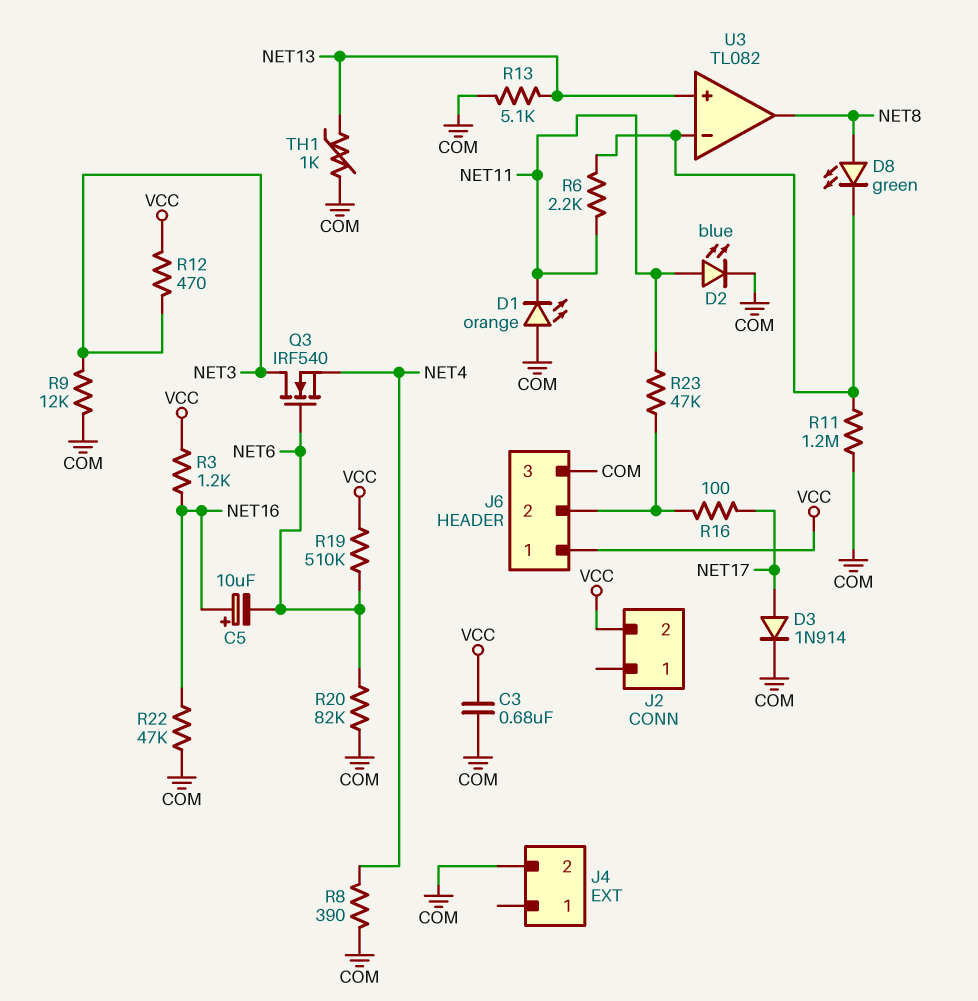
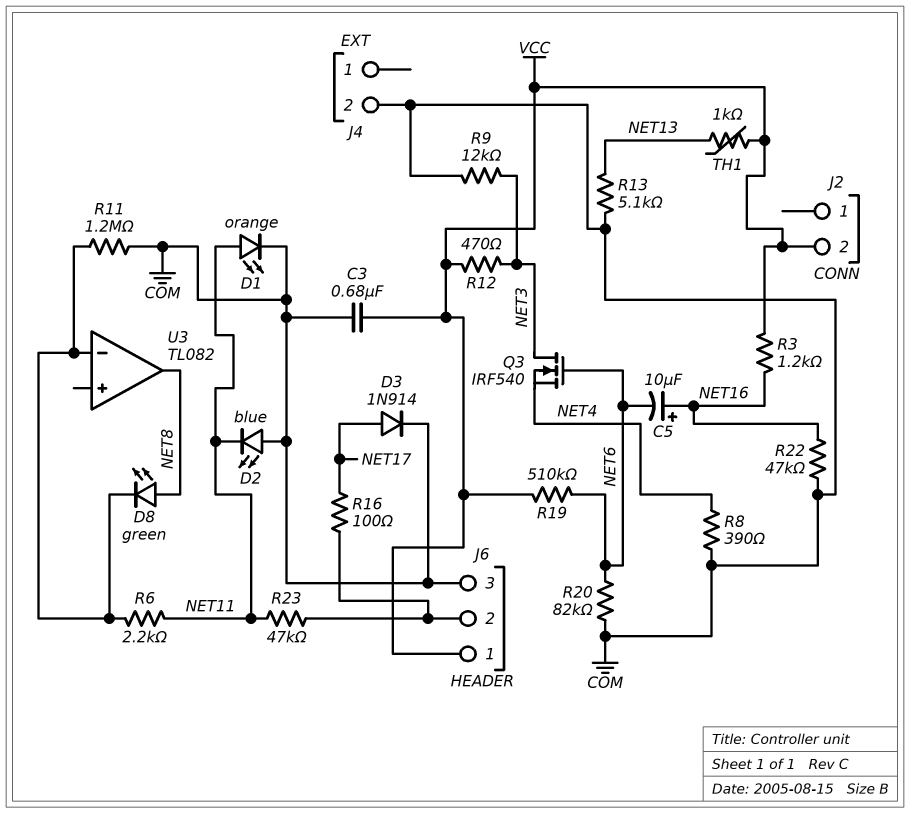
D1: LED orange (A COM, K NET11) -> LED orange (A NET11, K COM)
D2: LED blue (A NET11, K COM) -> LED blue (A COM, K NET11)
TH1: 1k (COM, NET13) -> 1k (NET13, VCC)
U3 pin in+: NET13 -> none

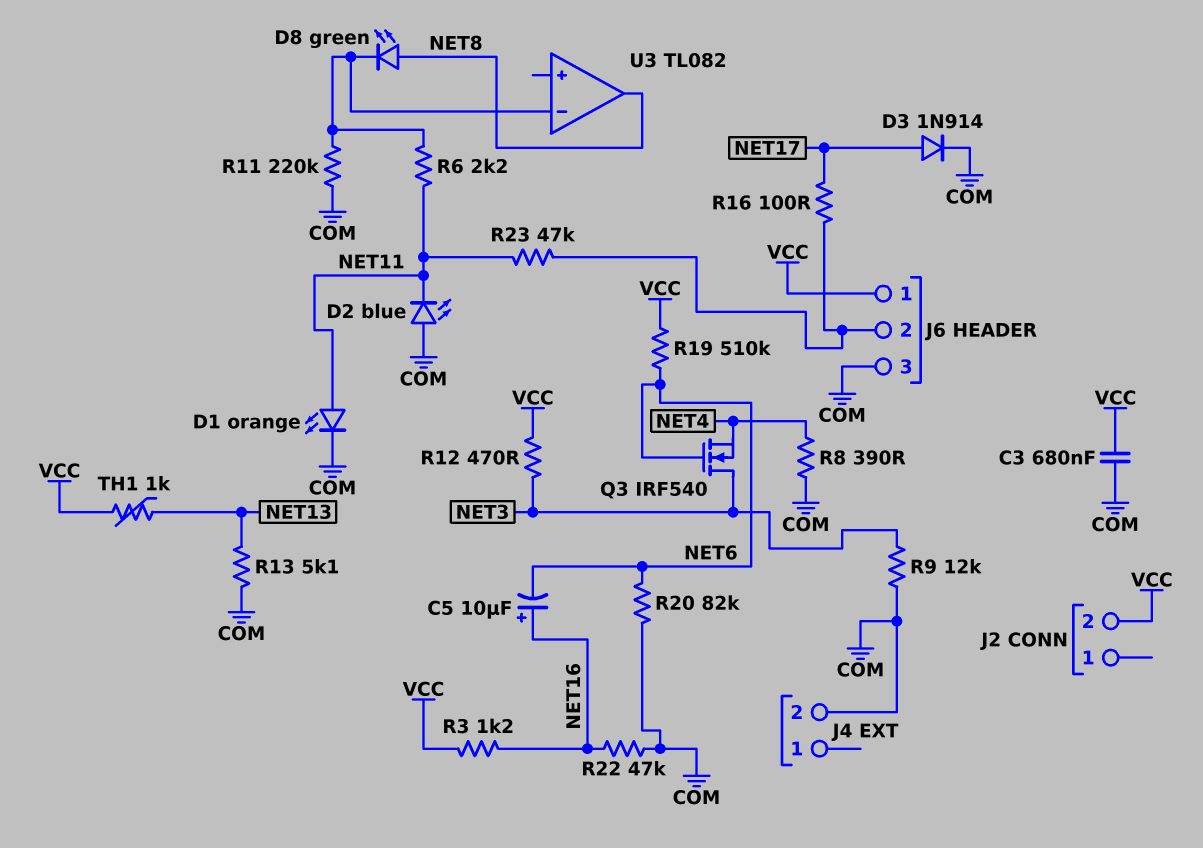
R11: 1.2M (COM, U3/in-) -> 220k (COM, U3/in-)

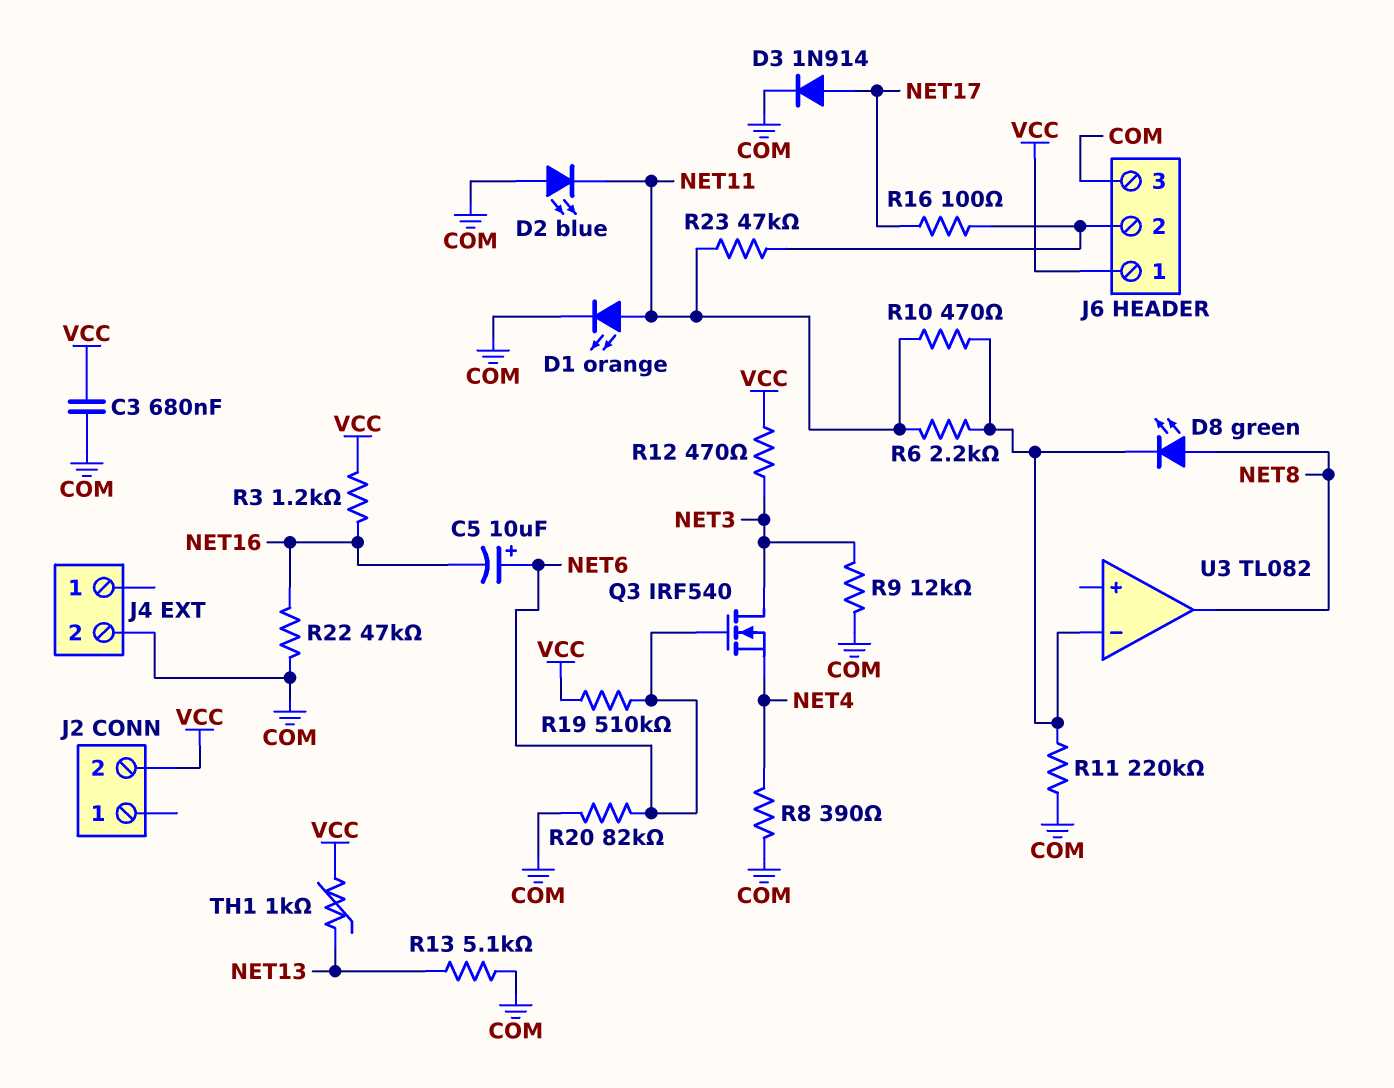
C5: 10uF (plus NET16, minus NET6) -> 10uF (plus NET6, minus NET16)
R10: none -> 470 (NET11, U3/in-)

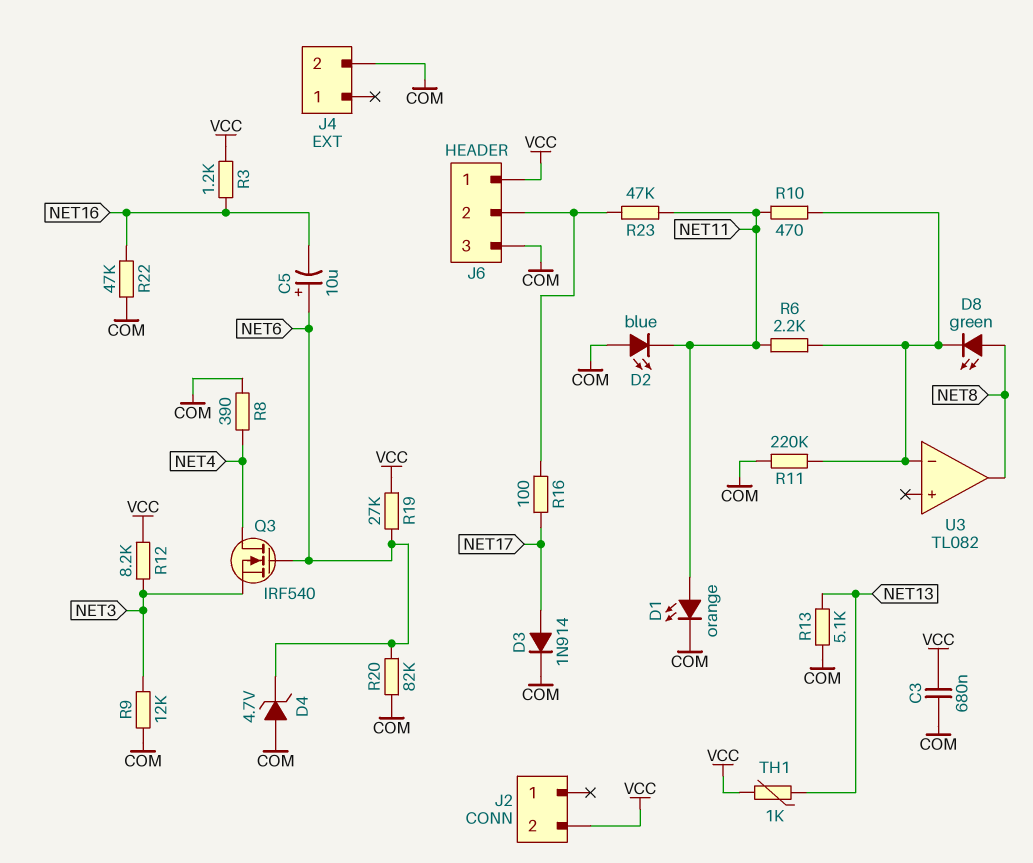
D4: none -> zener 4.7V (A COM, K NET6)
Q3: NMOS IRF540 (G NET6, D NET3, S NET4) -> NMOS IRF540 (G NET6, D NET4, S NET3)
R12: 470 (NET3, VCC) -> 8.2k (NET3, VCC)
R19: 510k (NET6, VCC) -> 27k (NET6, VCC)

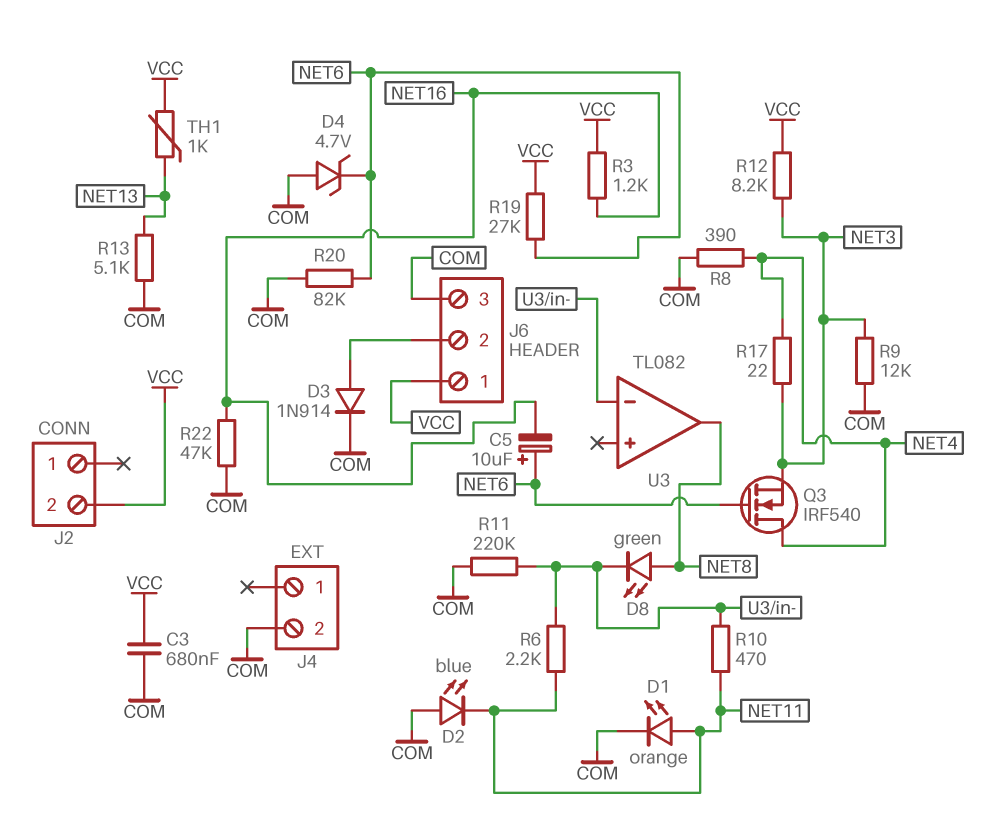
D3: diode 1N914 (A NET17, K COM) -> diode 1N914 (A J6/2, K COM)
R16: 100 (J6/2, NET17) -> none
R17: none -> 22 (NET3, NET4)
R23: 47k (J6/2, NET11) -> none

